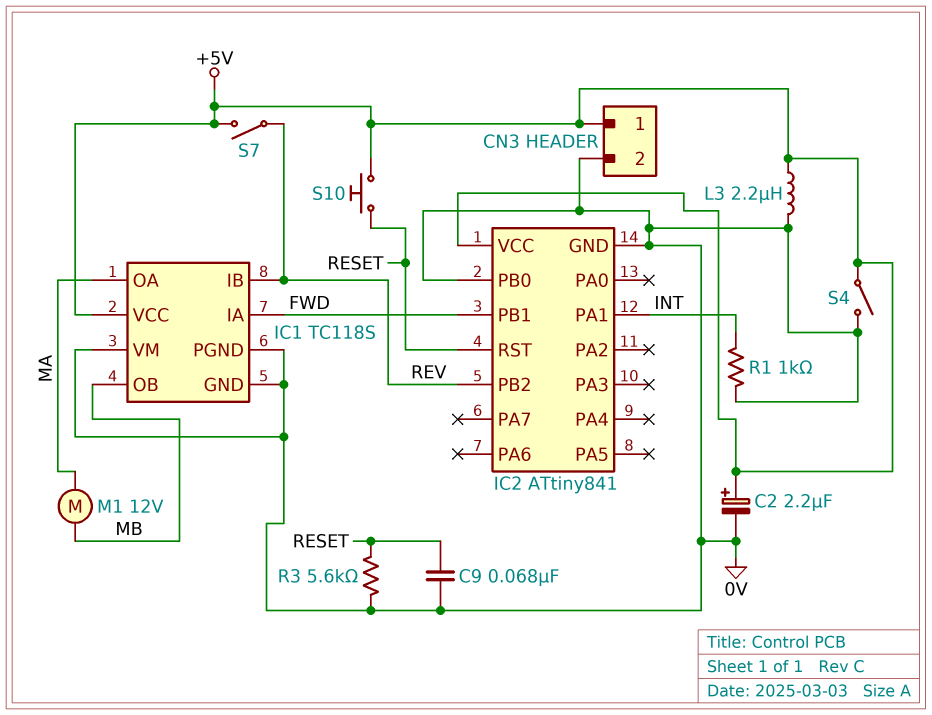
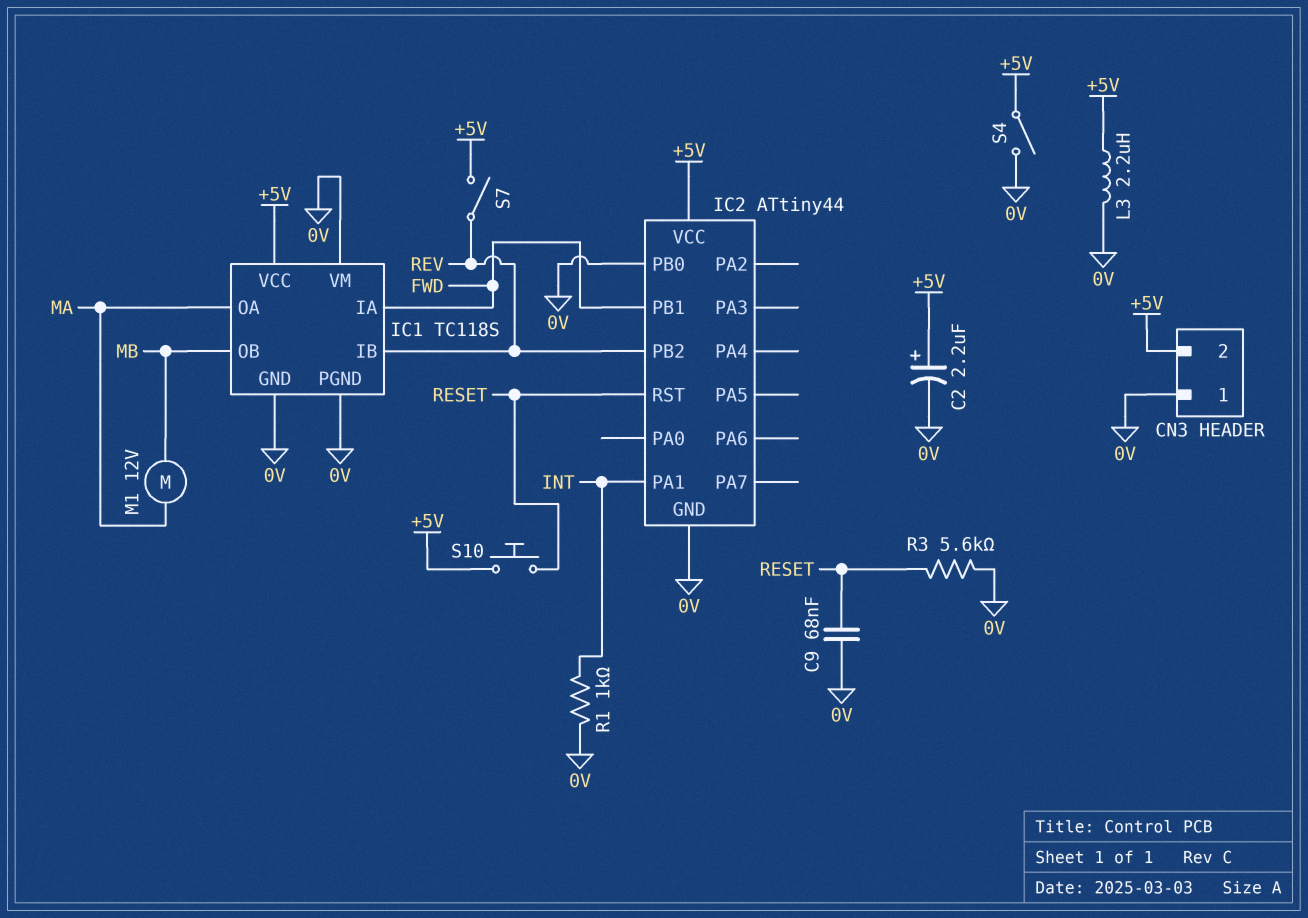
CN3 pin 1: +5V -> 0V
CN3 pin 2: 0V -> +5V
IC2: ATtiny841 -> ATtiny44

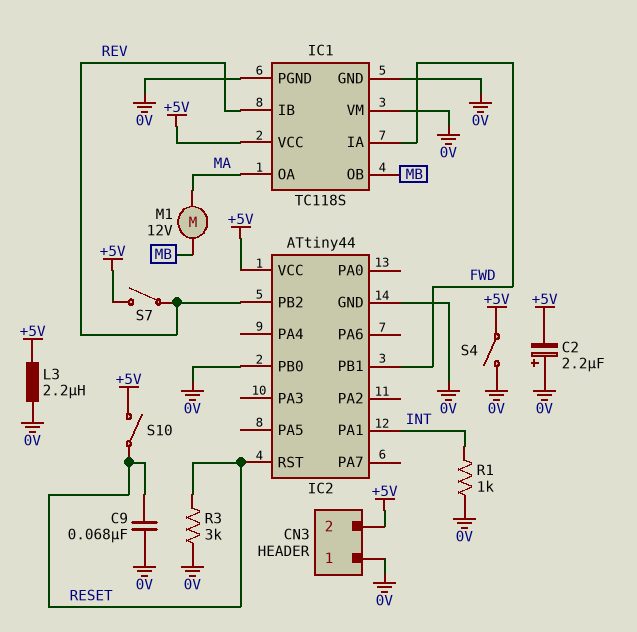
C2: 2.2uF (plus +5V, minus 0V) -> 2.2uF (plus 0V, minus +5V)
R3: 5.6k (0V, RESET) -> 3k (0V, RESET)
S10: button (+5V, RESET) -> switch (+5V, RESET)

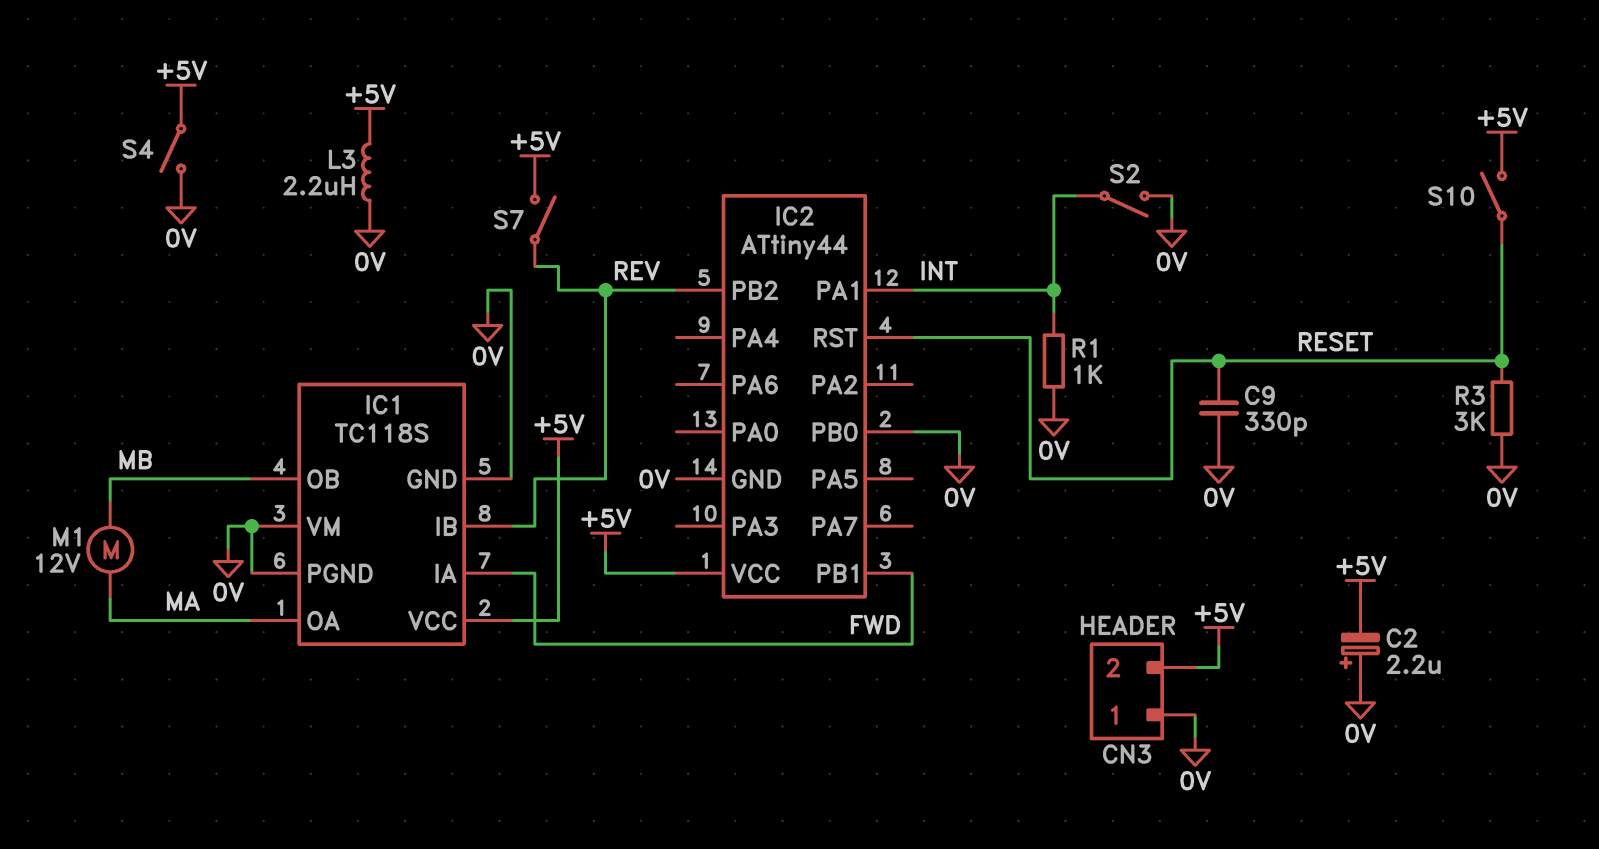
C9: 68nF (0V, RESET) -> 330pF (0V, RESET)
S2: none -> switch (0V, INT)

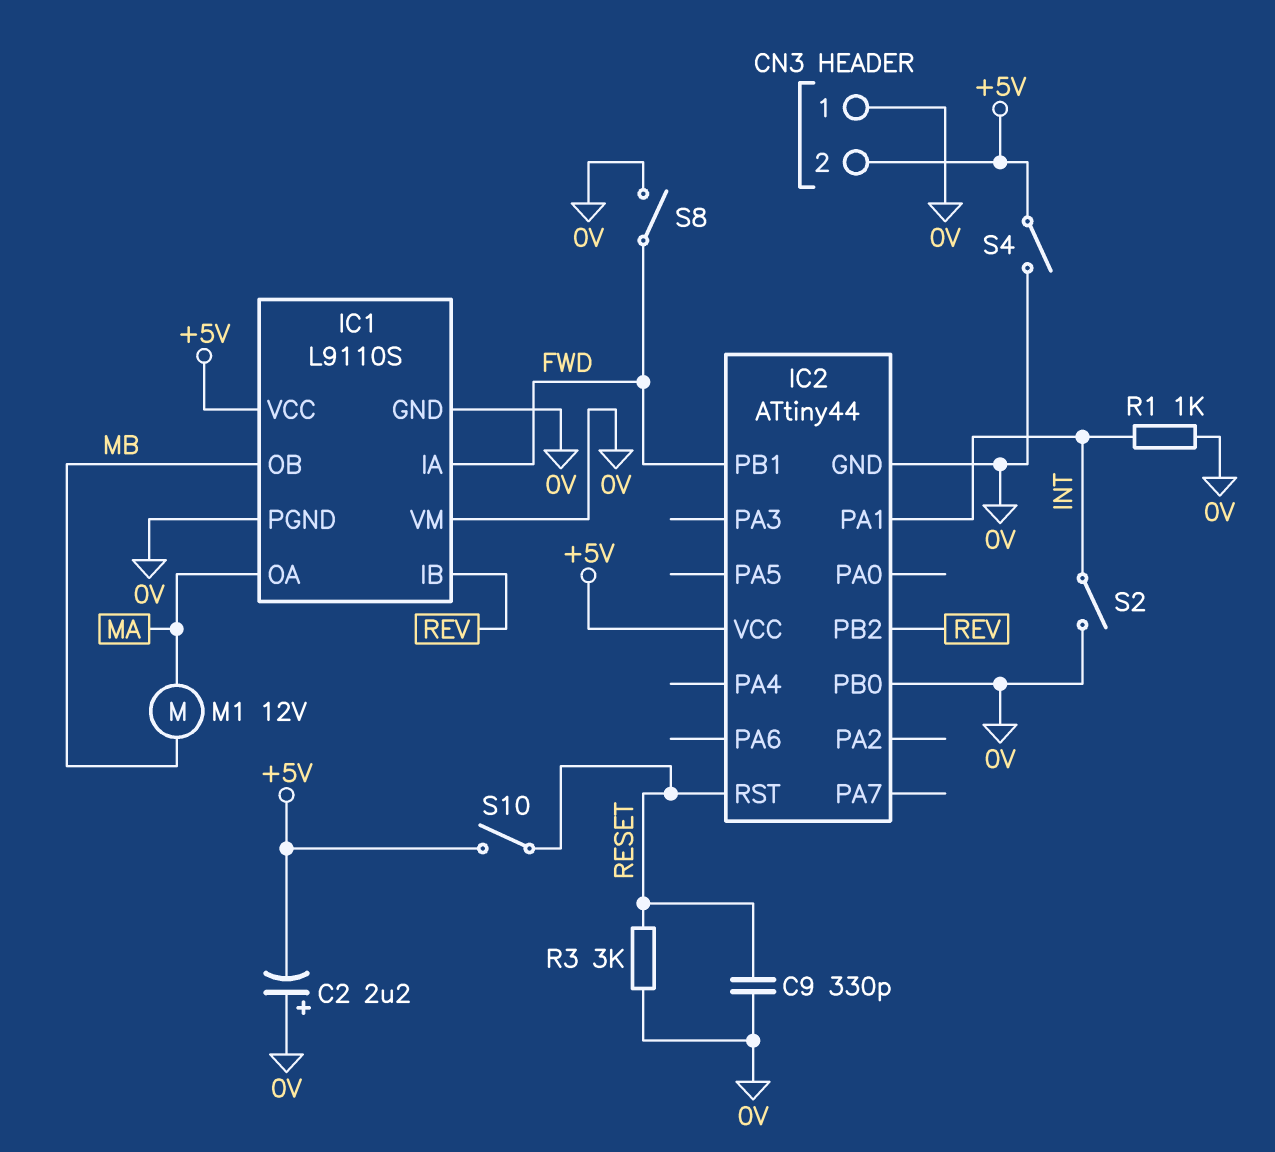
IC1: TC118S -> L9110S
L3: 2.2uH (+5V, 0V) -> none
S7: switch (+5V, REV) -> none
S8: none -> switch (0V, FWD)

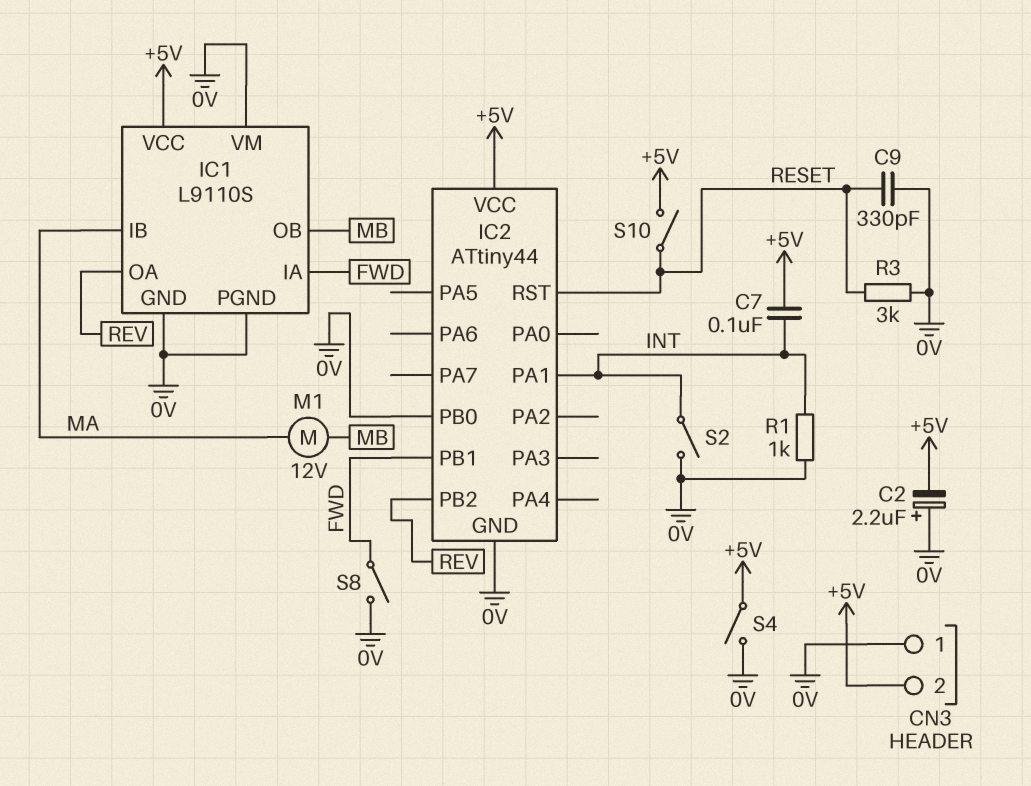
C7: none -> 100nF (+5V, INT)
IC1 pin IB: REV -> MA
IC1 pin OA: MA -> REV

